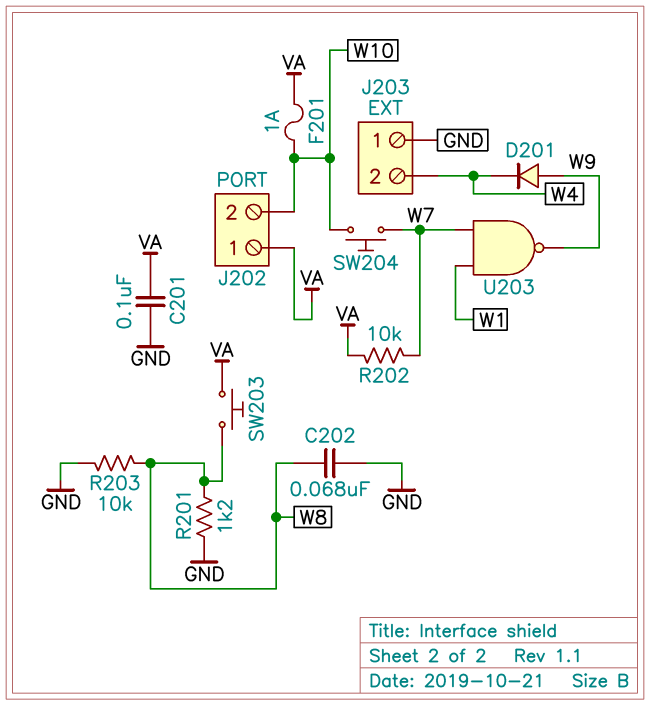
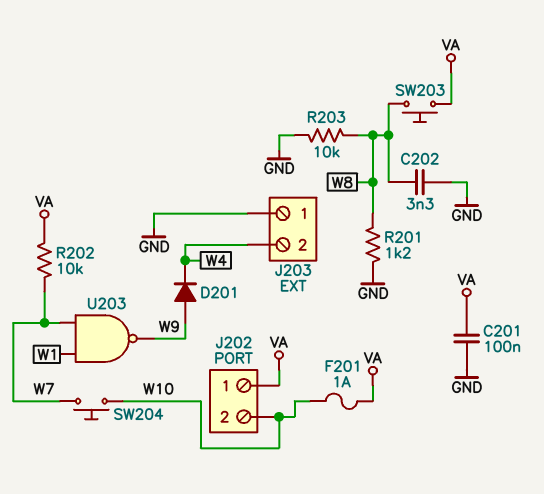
C202: 68nF (GND, W8) -> 3.3nF (GND, W8)

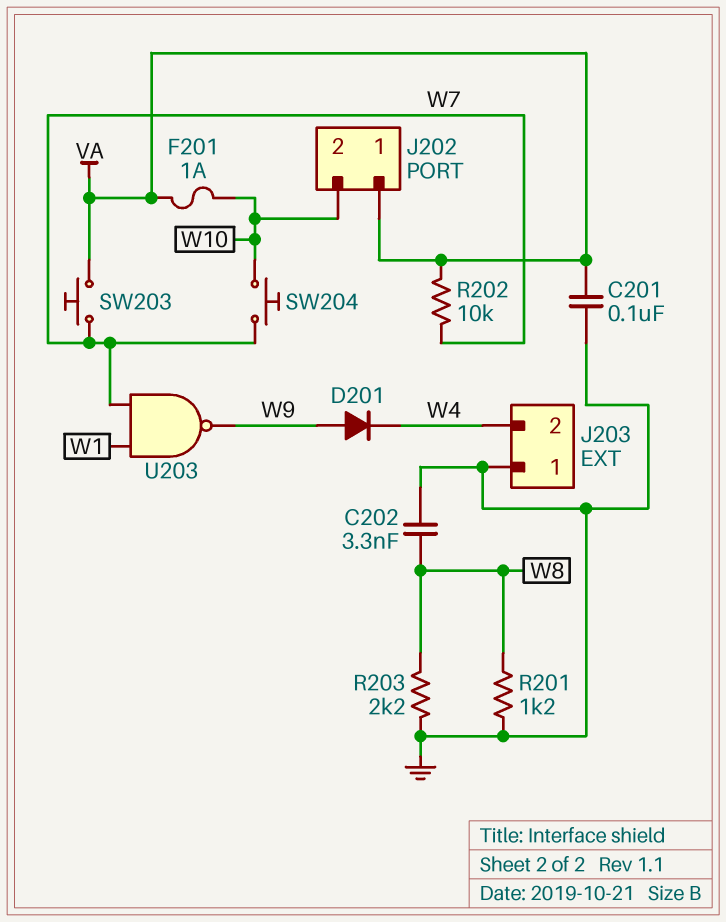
R203: 10k (GND, W8) -> 2.2k (GND, W8)
SW203: button (VA, W8) -> button (VA, W7)

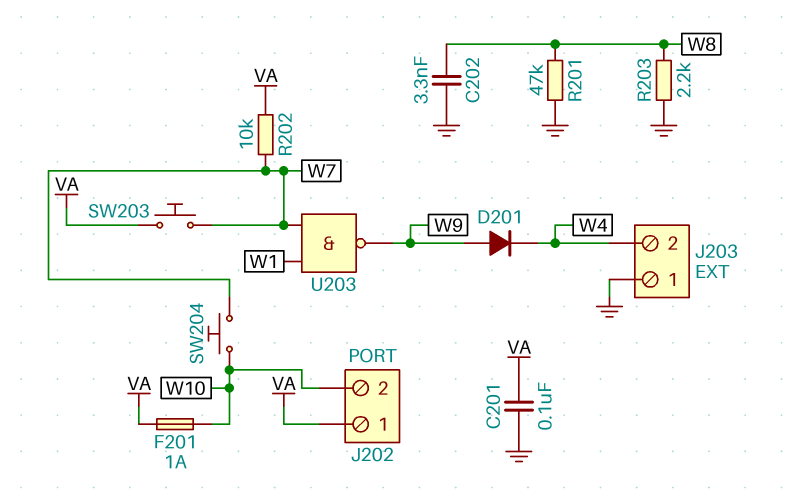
R201: 1.2k (GND, W8) -> 47k (GND, W8)

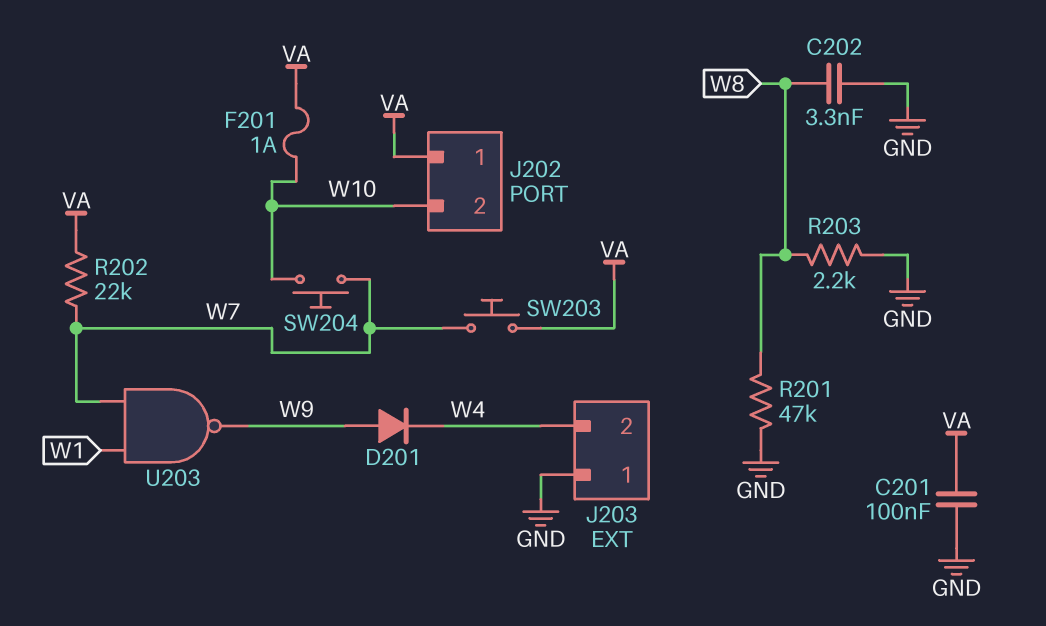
R202: 10k (VA, W7) -> 22k (VA, W7)

